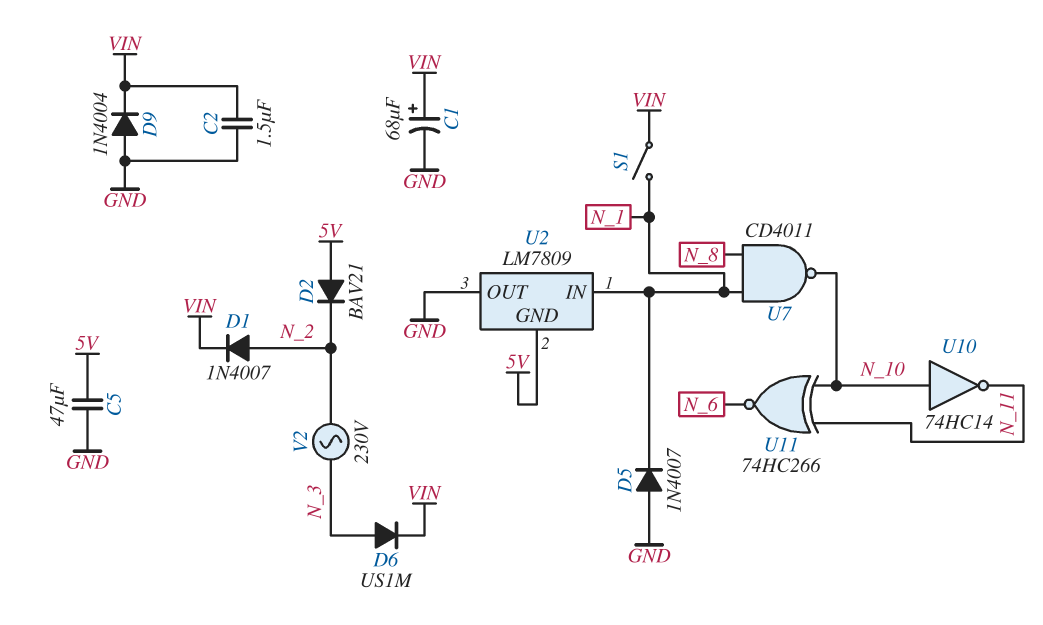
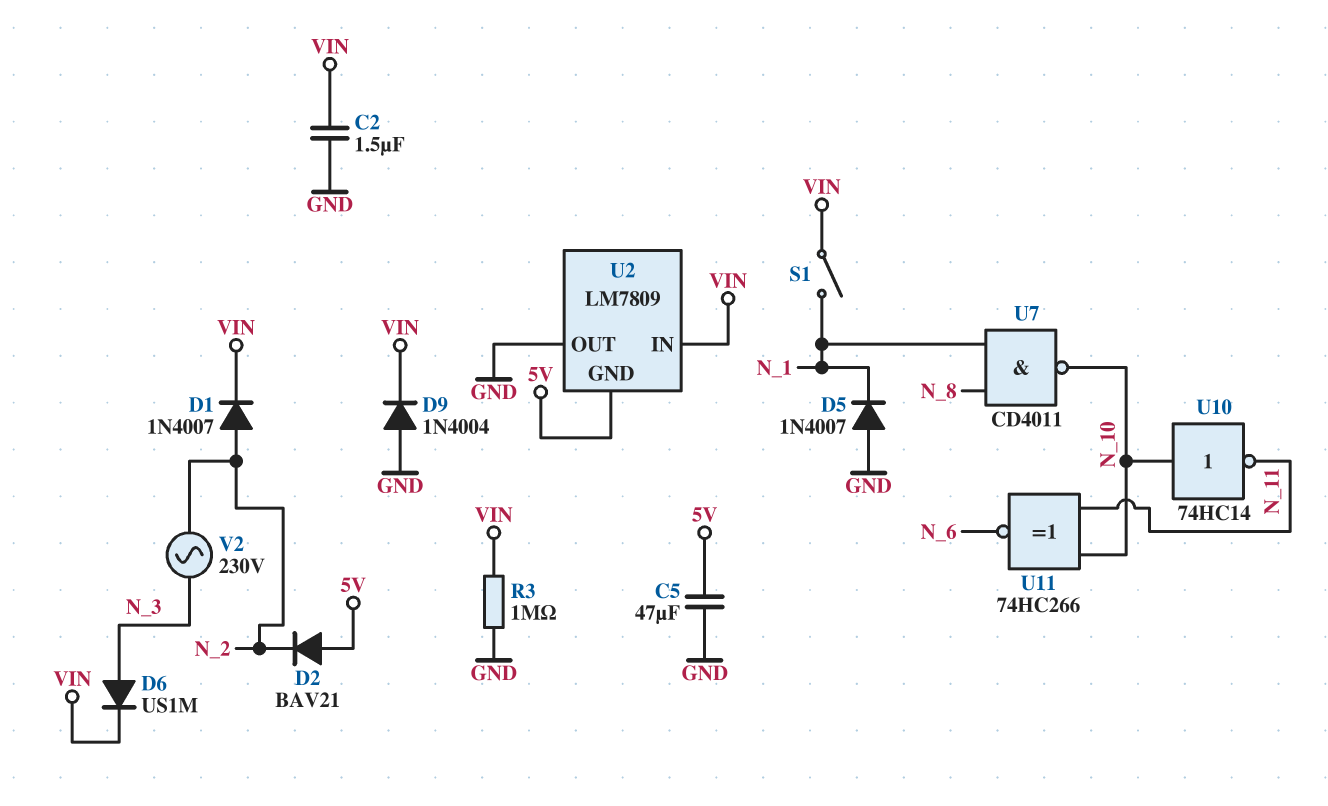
C1: 68uF (plus VIN, minus GND) -> none
R3: none -> 1M (GND, VIN)
U2 pin IN: N_1 -> VIN

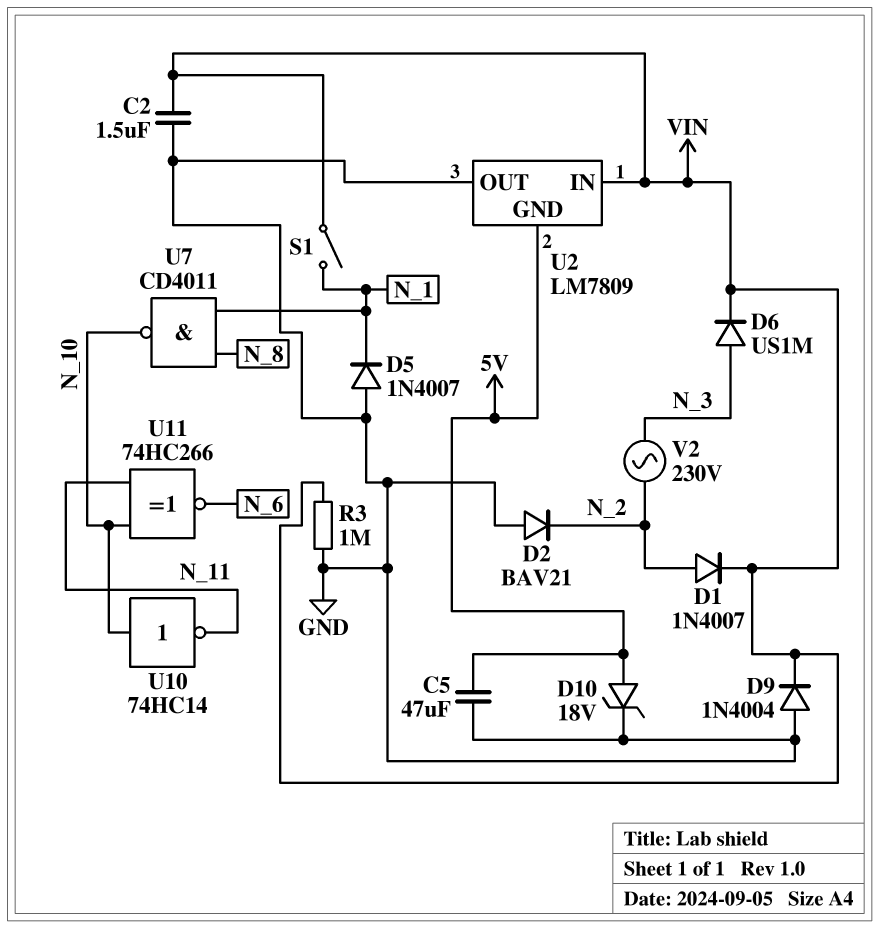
D2: diode BAV21 (A 5V, K N_2) -> diode BAV21 (A GND, K N_2)
D10: none -> zener 18V (A 5V, K GND)

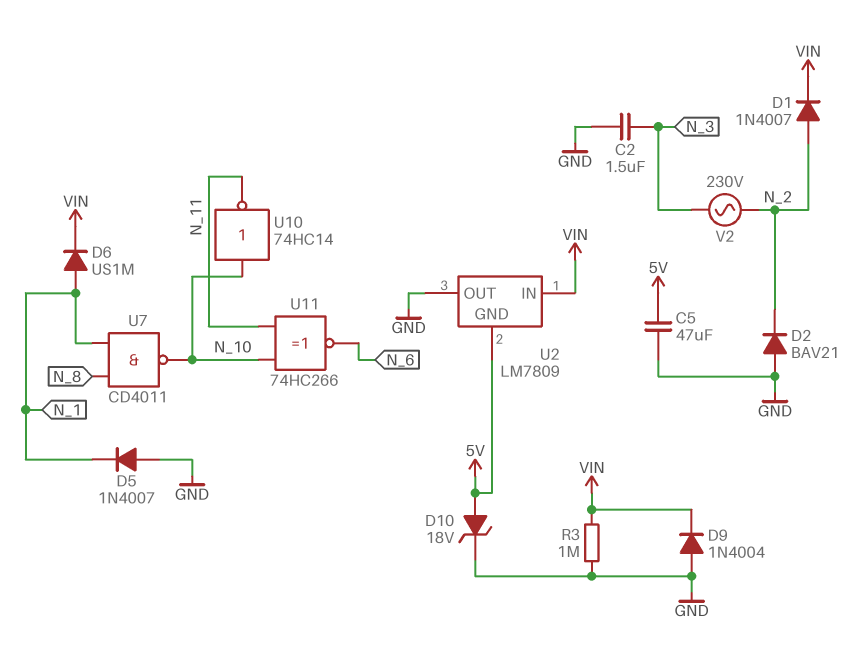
C2: 1.5uF (GND, VIN) -> 1.5uF (GND, N_3)
D6: diode US1M (A N_3, K VIN) -> diode US1M (A N_1, K VIN)
S1: switch (N_1, VIN) -> none

